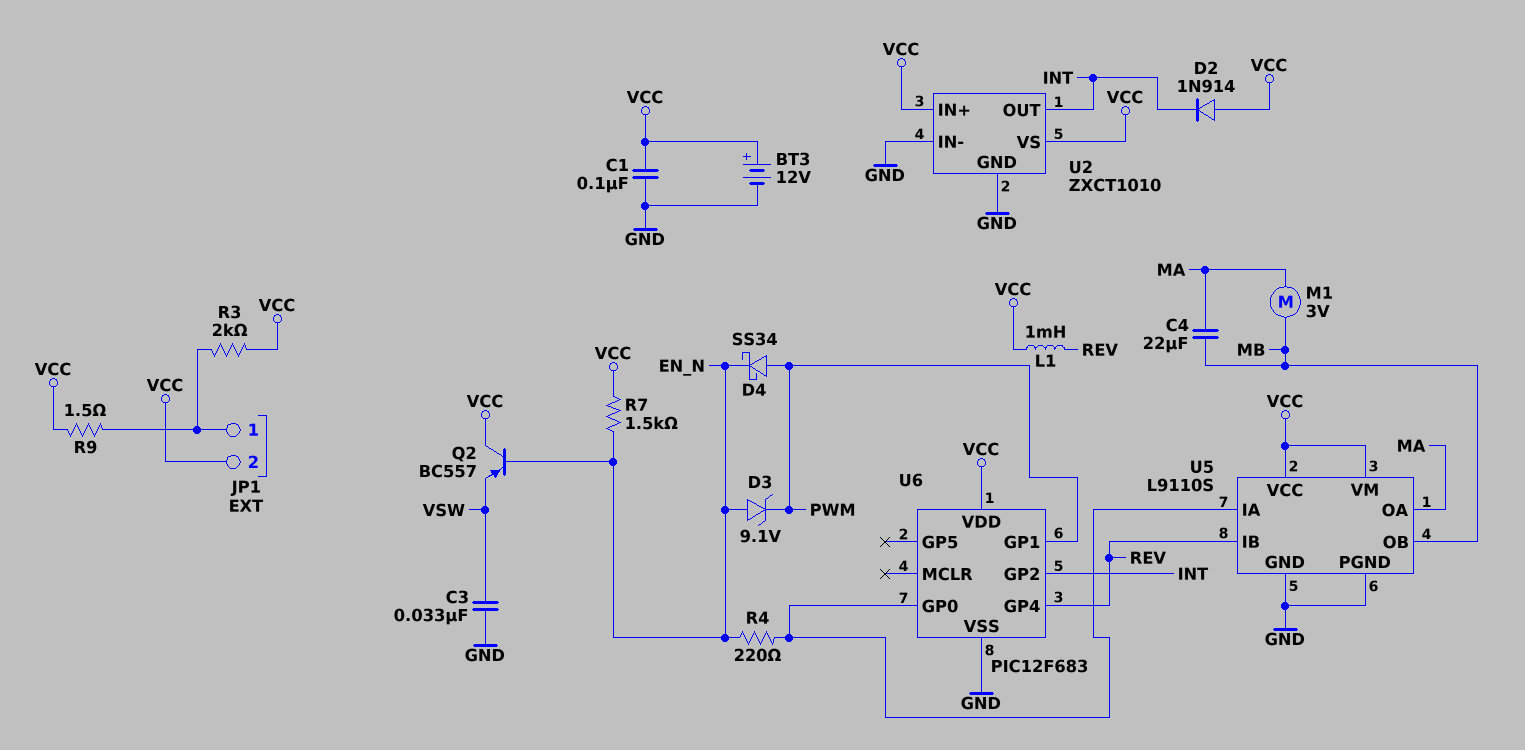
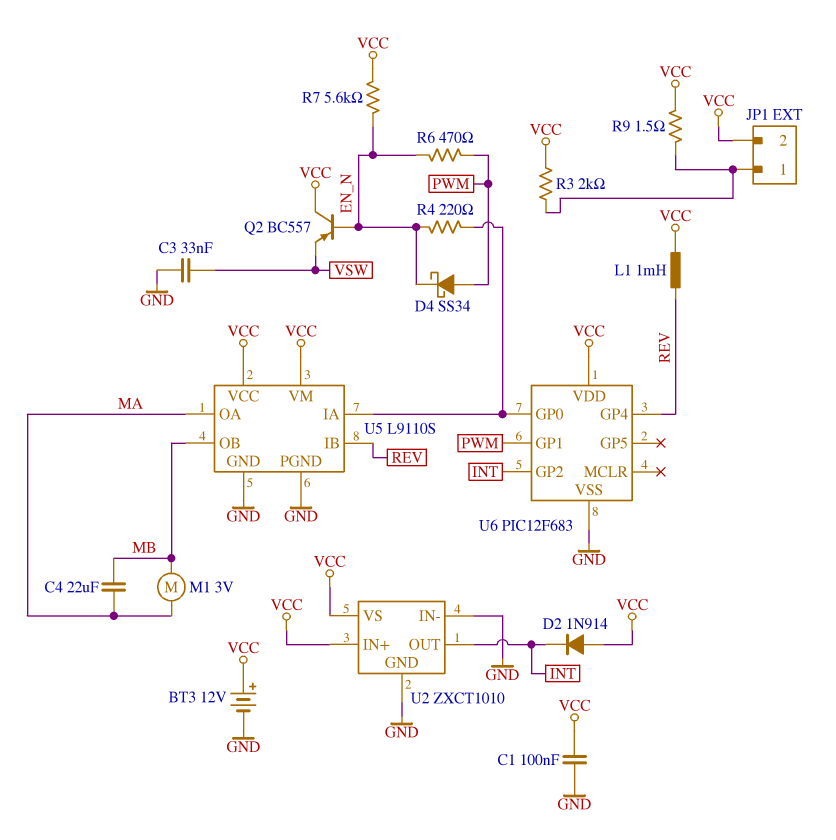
D3: zener 9.1V (A EN_N, K PWM) -> none
R6: none -> 470 (EN_N, PWM)
R7: 1.5k (EN_N, VCC) -> 5.6k (EN_N, VCC)

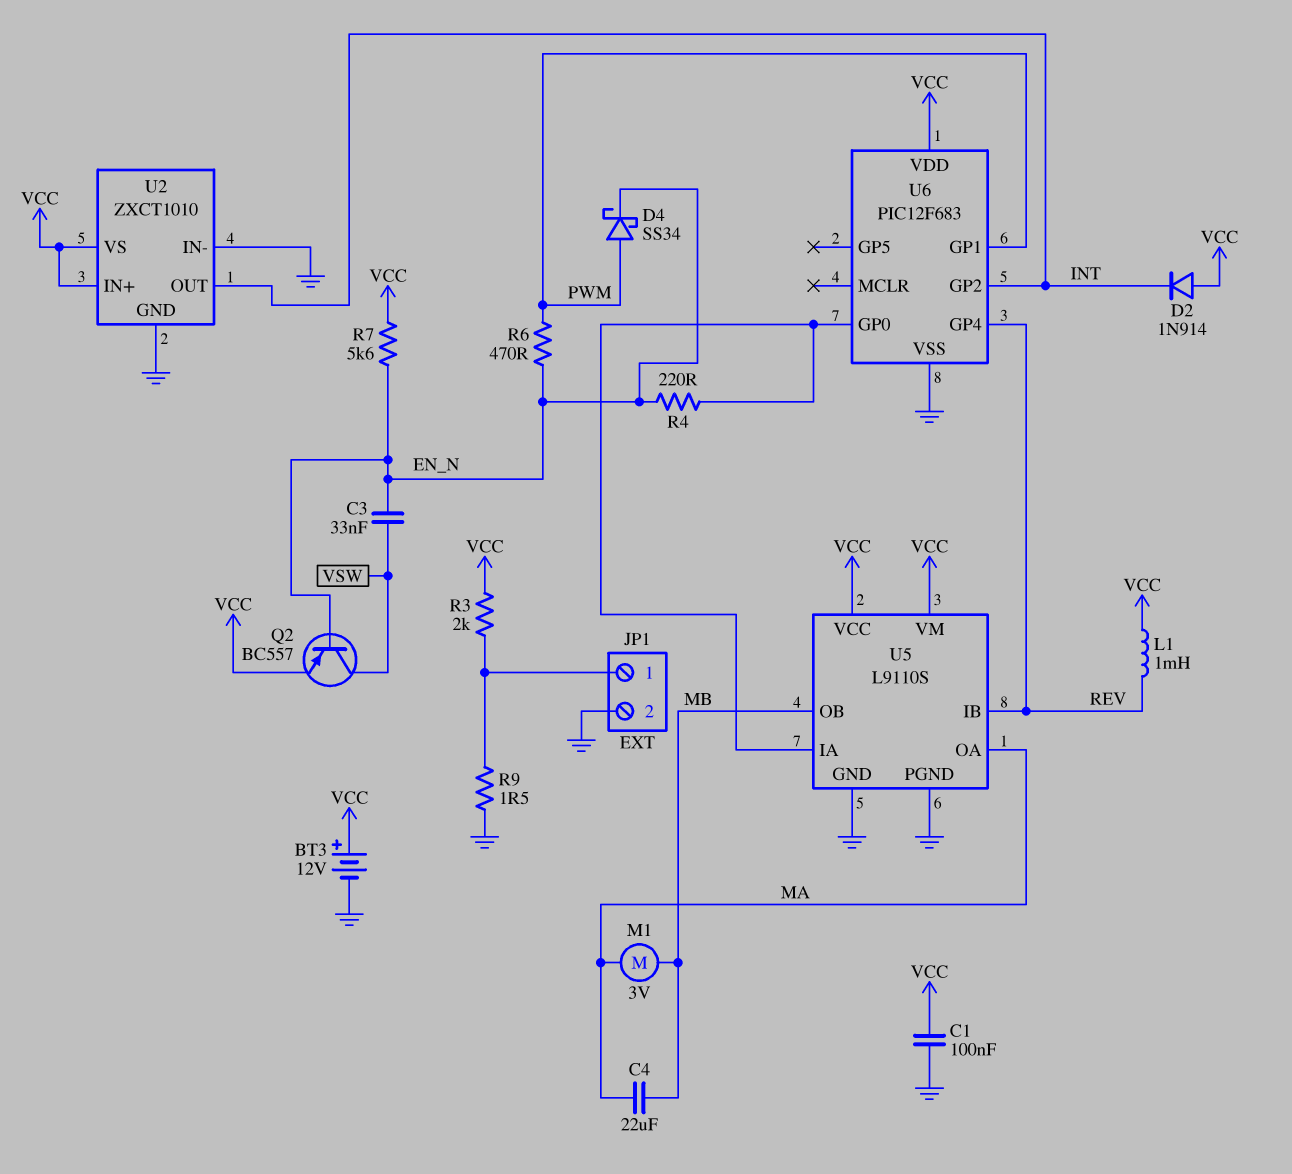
C3: 33nF (GND, VSW) -> 33nF (EN_N, VSW)
JP1 pin 2: VCC -> GND
Q2: PNP BC557 (B EN_N, C VCC, E VSW) -> PNP BC557 (B EN_N, C VSW, E VCC)
R9: 1.5 (JP1/1, VCC) -> 1.5 (GND, JP1/1)

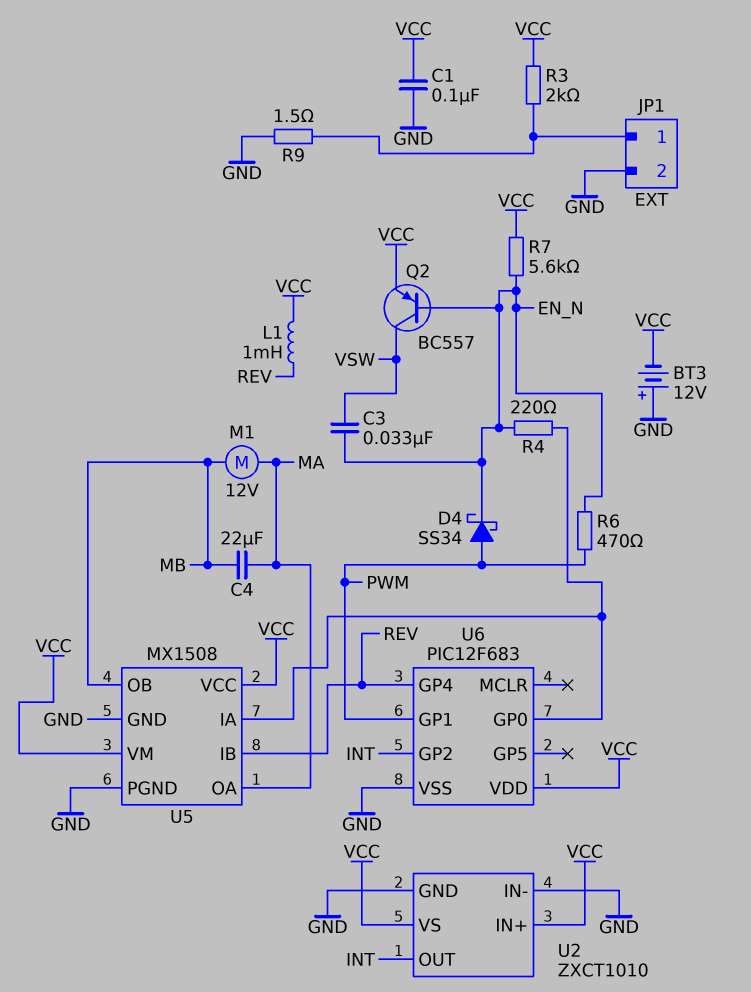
BT3: 12V (plus VCC, minus GND) -> 12V (plus GND, minus VCC)
D2: diode 1N914 (A VCC, K INT) -> none
M1: motor 3V (MA, MB) -> motor 12V (MA, MB)
U5: L9110S -> MX1508

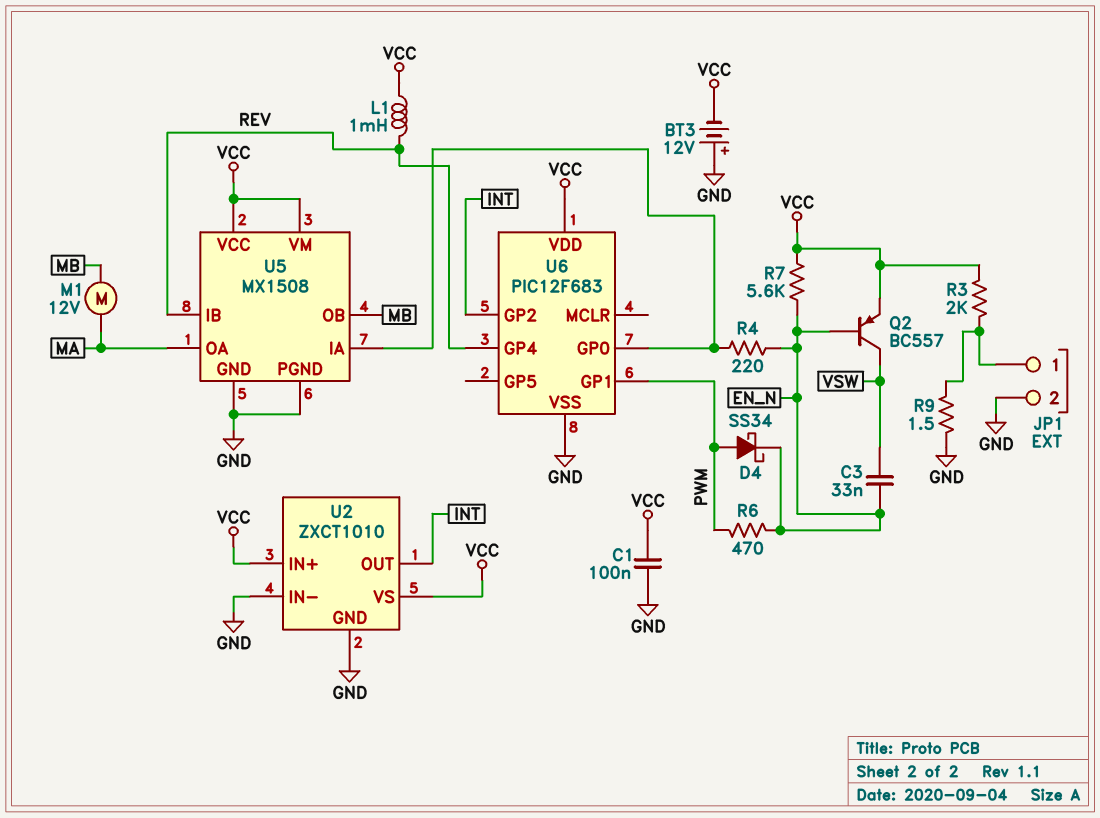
C4: 22uF (MA, MB) -> none

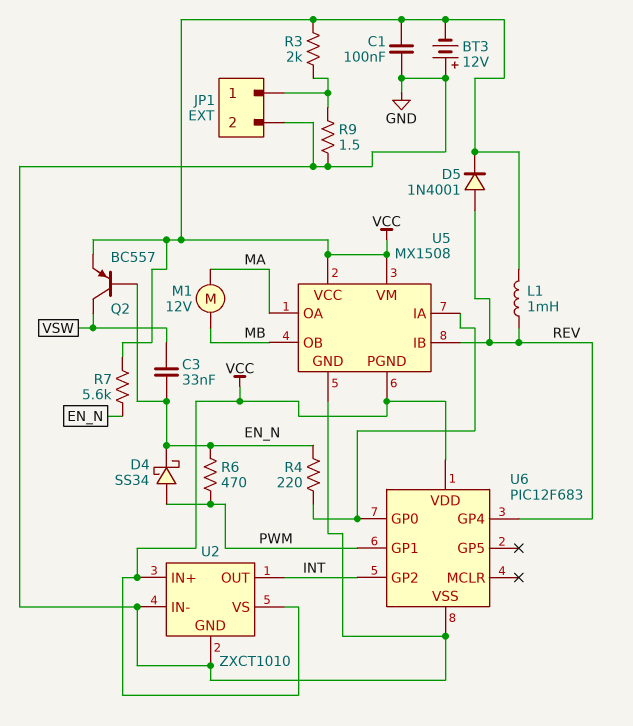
D5: none -> diode 1N4001 (A REV, K VCC)
U5 pin PGND: GND -> VCC

